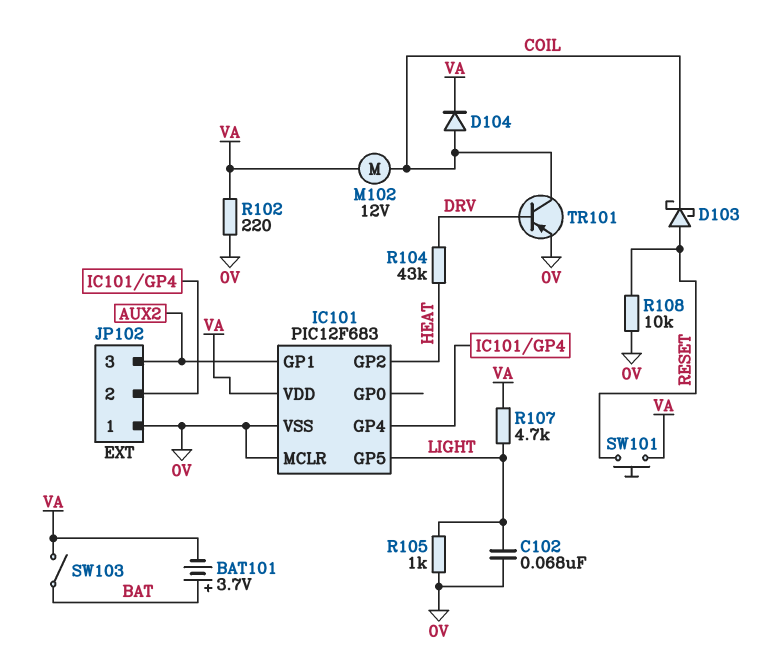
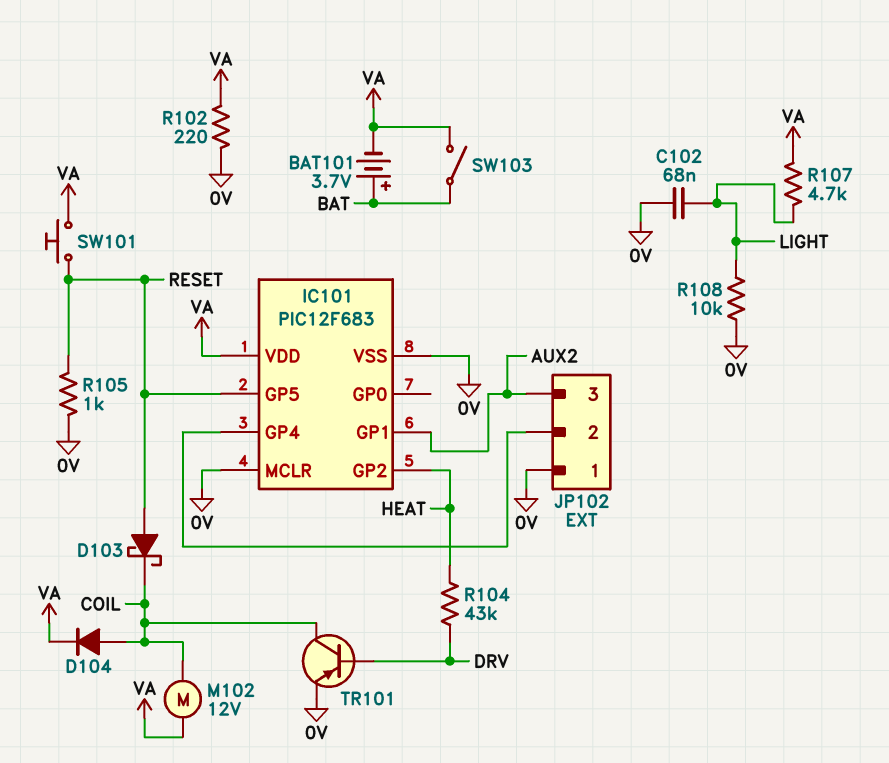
IC101 pin GP5: LIGHT -> RESET
R105: 1k (0V, LIGHT) -> 1k (0V, RESET)
R108: 10k (0V, RESET) -> 10k (0V, LIGHT)

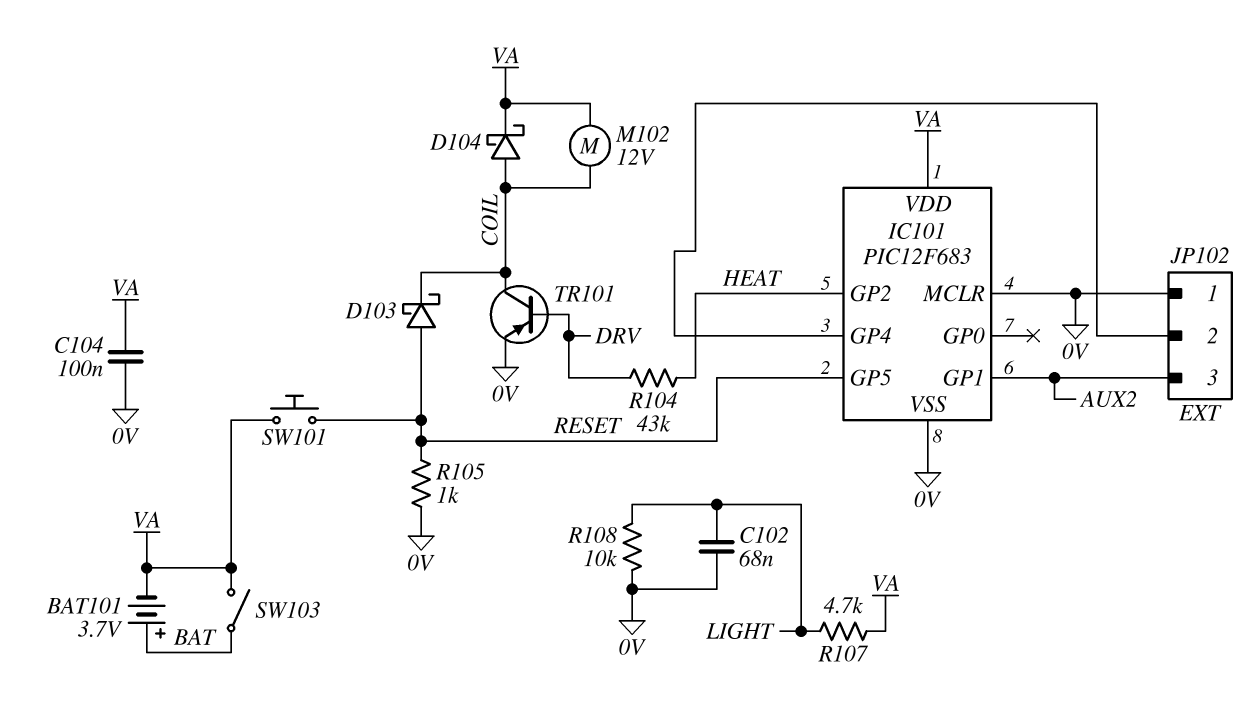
C104: none -> 100nF (0V, VA)
D104: diode (A COIL, K VA) -> schottky (A COIL, K VA)
R102: 220 (0V, VA) -> none

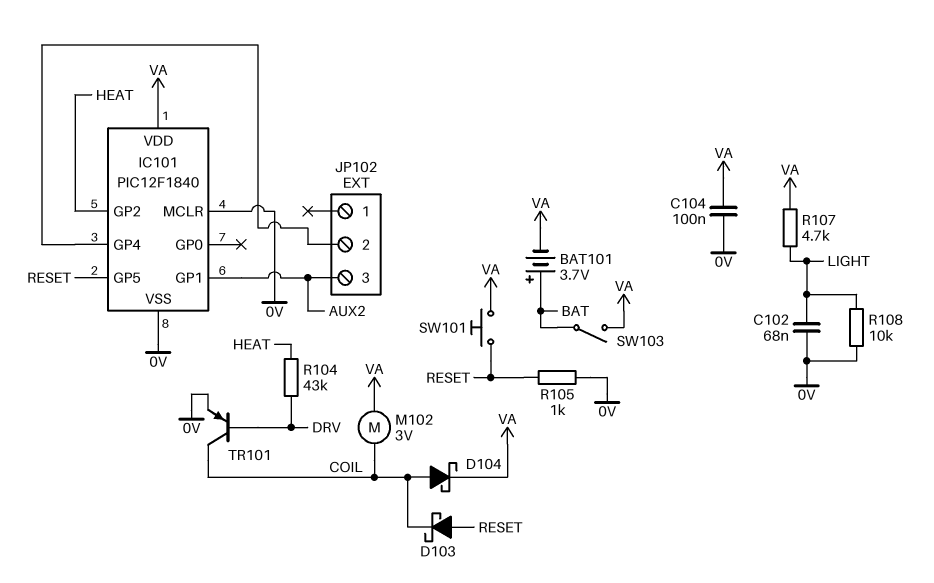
IC101: PIC12F683 -> PIC12F1840
JP102 pin 1: 0V -> none
M102: motor 12V (COIL, VA) -> motor 3V (COIL, VA)

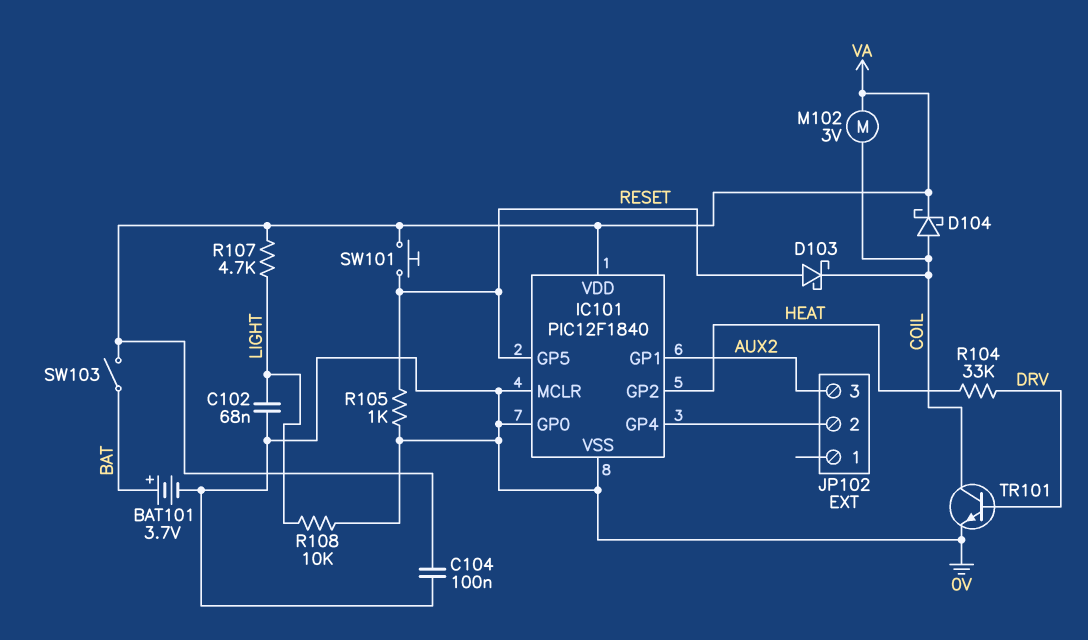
BAT101: 3.7V (plus BAT, minus VA) -> 3.7V (plus BAT, minus 0V)
IC101 pin GP0: none -> 0V
R104: 43k (DRV, HEAT) -> 33k (DRV, HEAT)
TR101: PNP (B DRV, C COIL, E 0V) -> NPN (B DRV, C COIL, E 0V)

